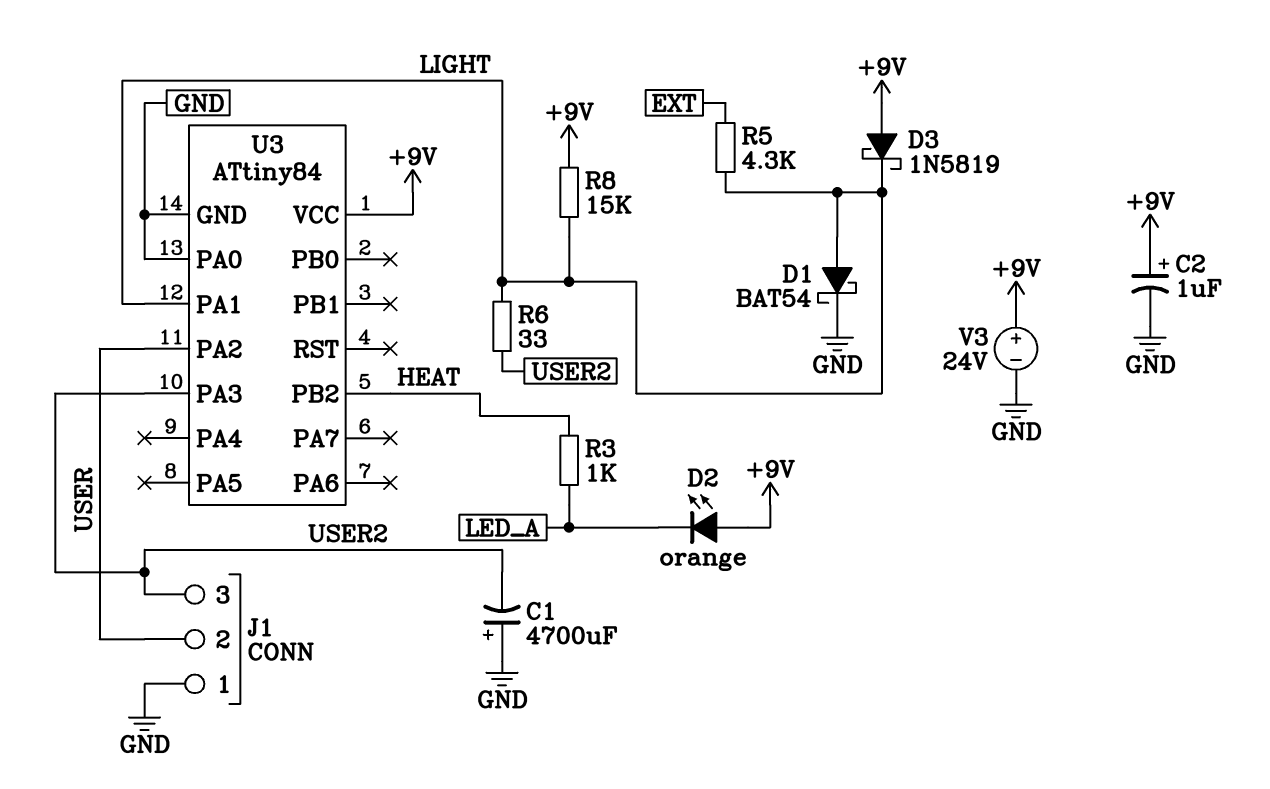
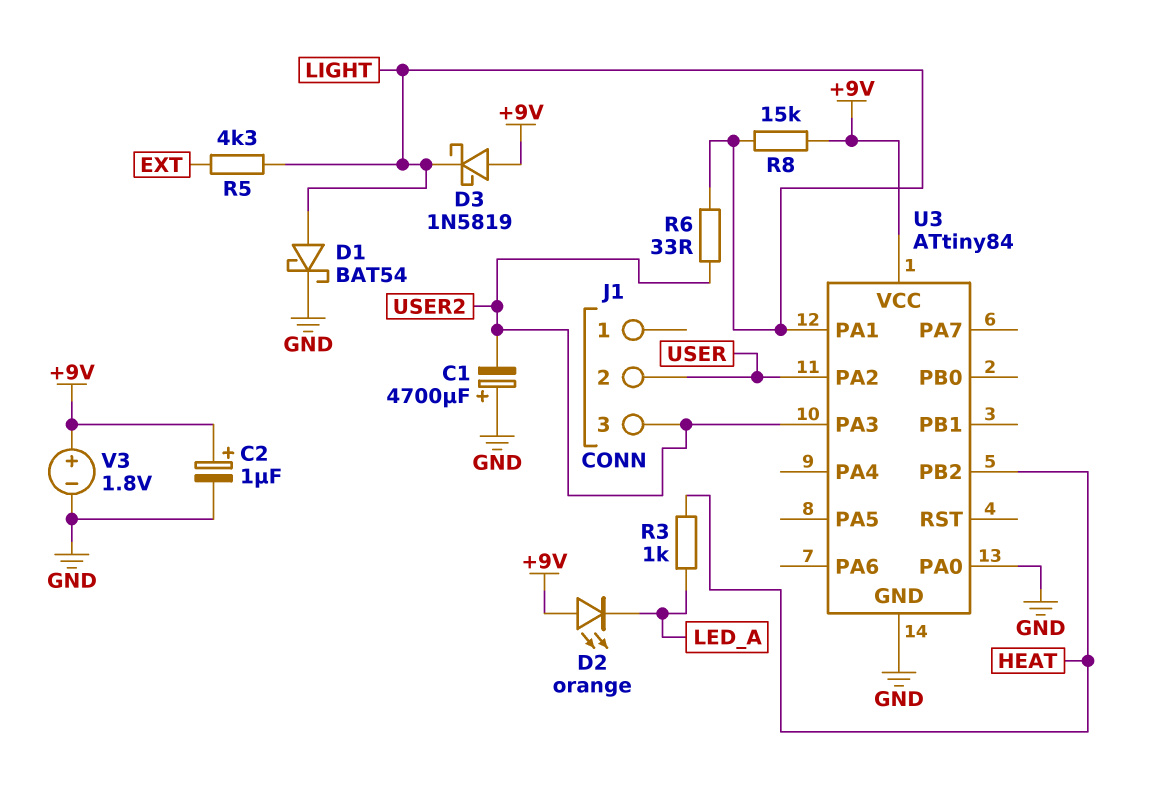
J1 pin 1: GND -> none
V3: 24V (plus +9V, minus GND) -> 1.8V (plus +9V, minus GND)

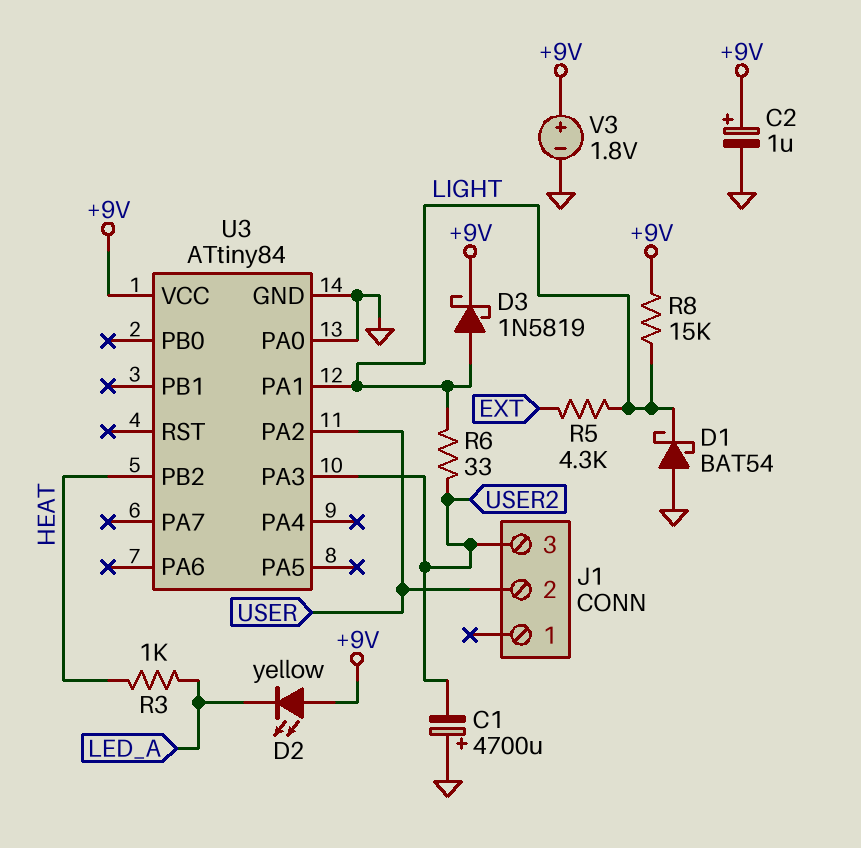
D1: schottky BAT54 (A LIGHT, K GND) -> schottky BAT54 (A GND, K LIGHT)
D2: LED orange (A +9V, K LED_A) -> LED yellow (A +9V, K LED_A)
D3: schottky 1N5819 (A +9V, K LIGHT) -> schottky 1N5819 (A LIGHT, K +9V)

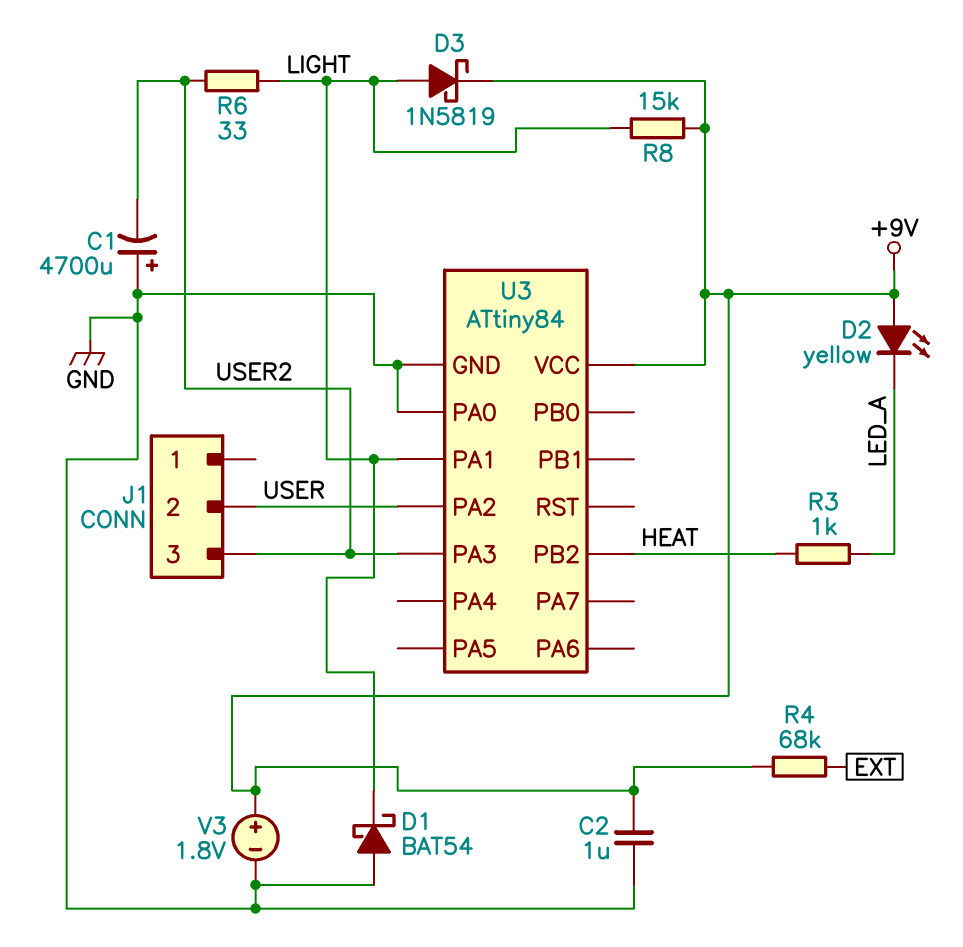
C2: 1uF (plus +9V, minus GND) -> 1uF (+9V, GND)
R4: none -> 68k (+9V, EXT)
R5: 4.3k (EXT, LIGHT) -> none

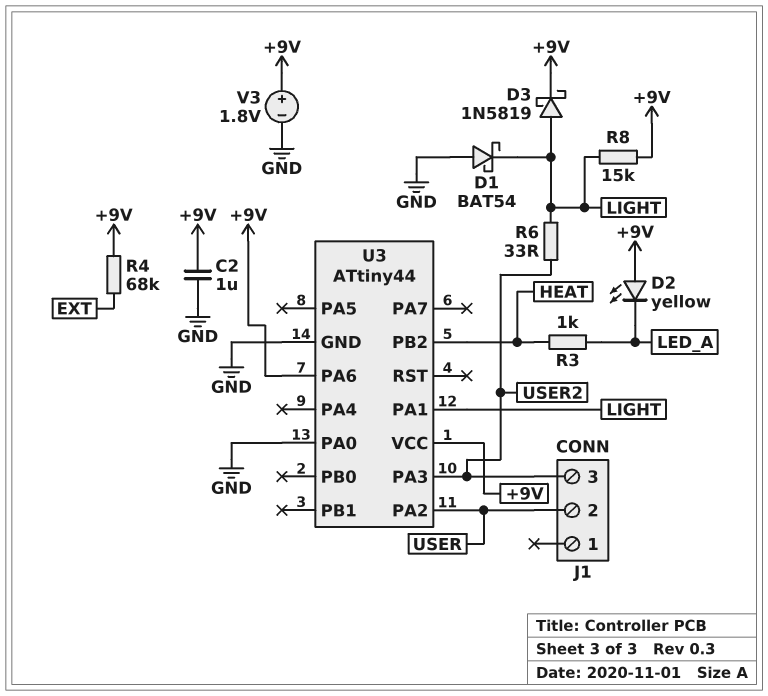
C1: 4700uF (plus GND, minus USER2) -> none
U3: ATtiny84 -> ATtiny44
U3 pin PA6: none -> +9V

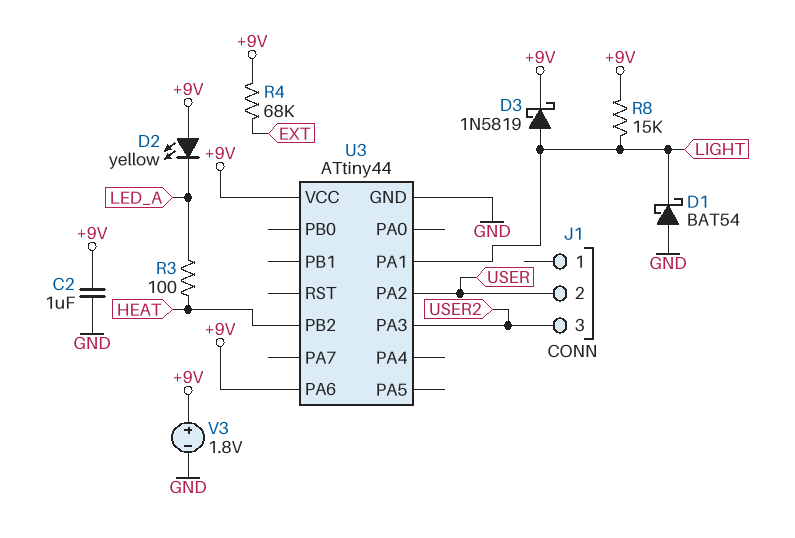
R3: 1k (HEAT, LED_A) -> 100 (HEAT, LED_A)
R6: 33 (LIGHT, USER2) -> none
U3 pin PA0: GND -> none

